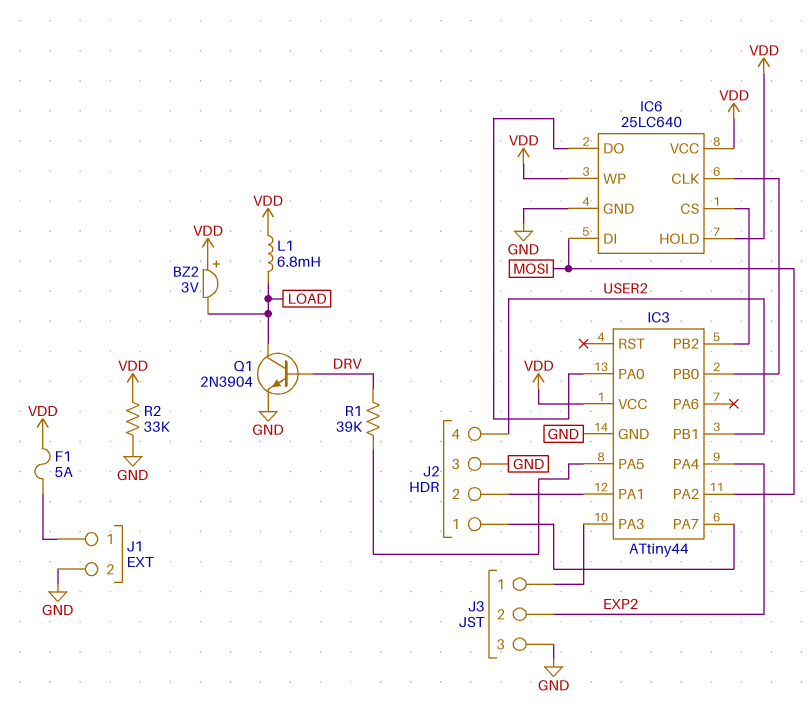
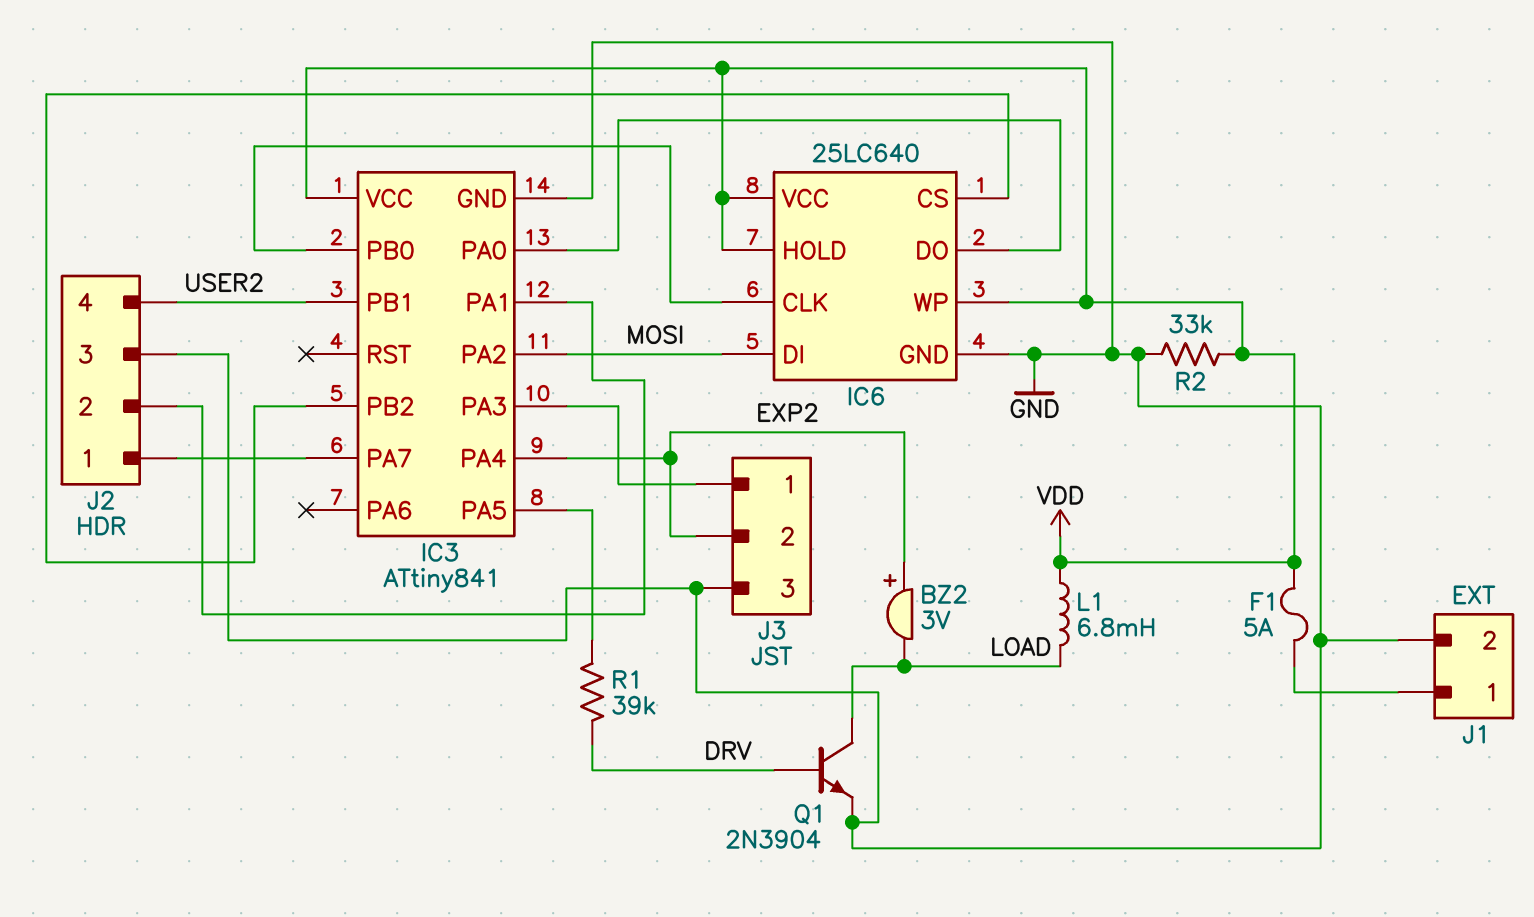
BZ2: buzzer 3V (plus VDD, minus LOAD) -> buzzer 3V (plus EXP2, minus LOAD)
IC3: ATtiny44 -> ATtiny841

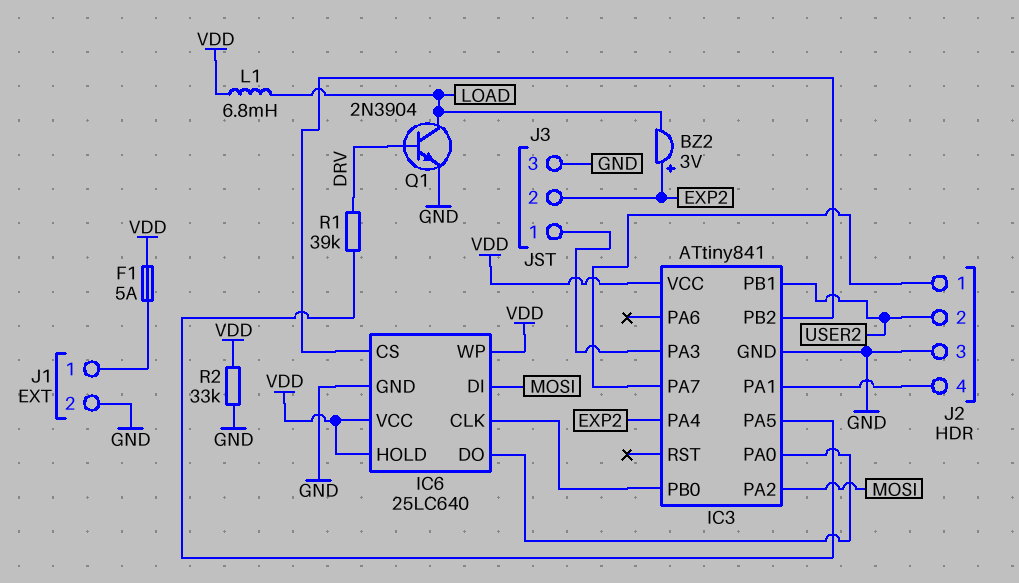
J2 pin 2: IC3/PA1 -> USER2
J2 pin 4: USER2 -> IC3/PA1

